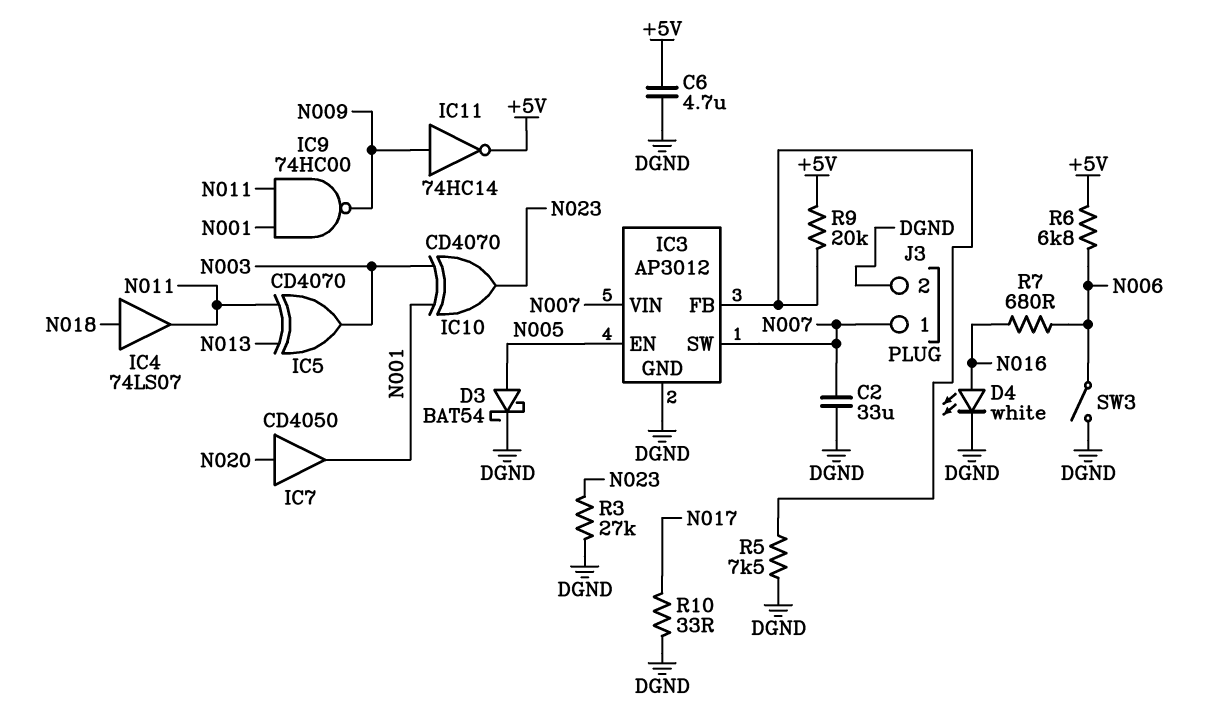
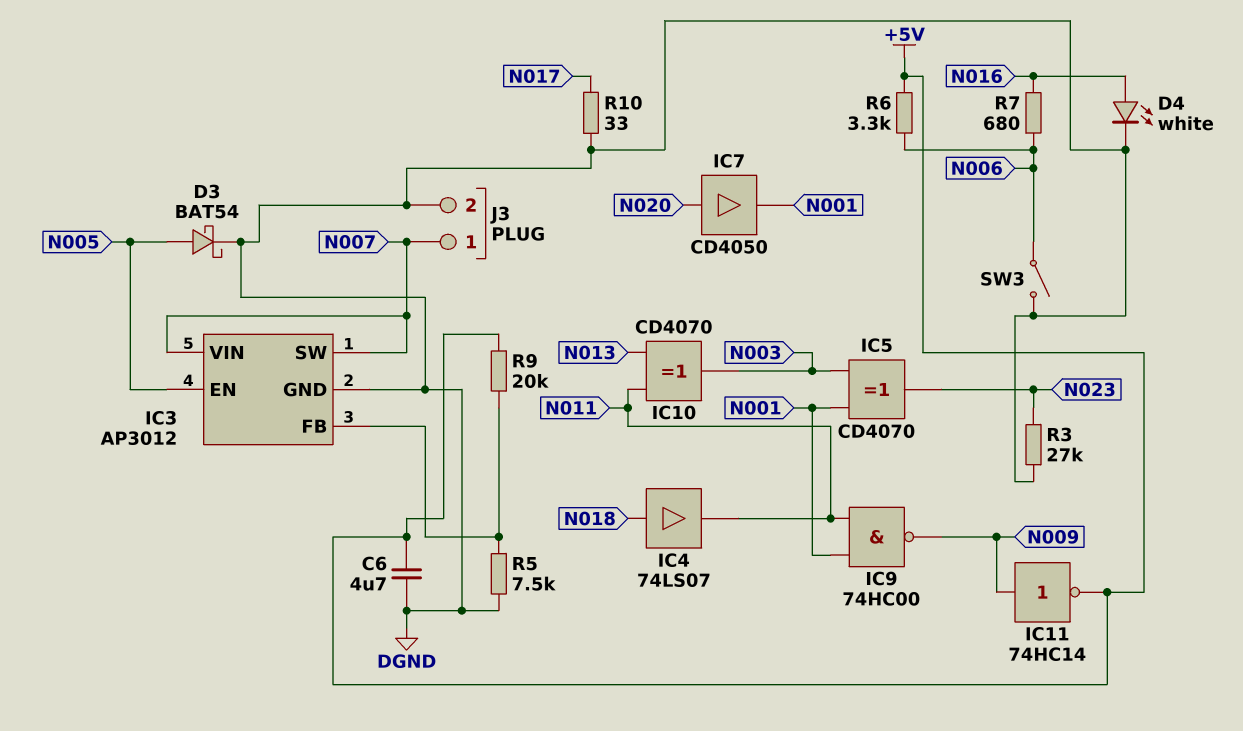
C2: 33uF (DGND, N007) -> none
IC5: XOR CD4070 (in N011, in N013, out N003) -> XOR CD4070 (in N001, in N003, out N023)
IC10: XOR CD4070 (in N001, in N003, out N023) -> XOR CD4070 (in N011, in N013, out N003)
R6: 6.8k (+5V, N006) -> 3.3k (+5V, N006)

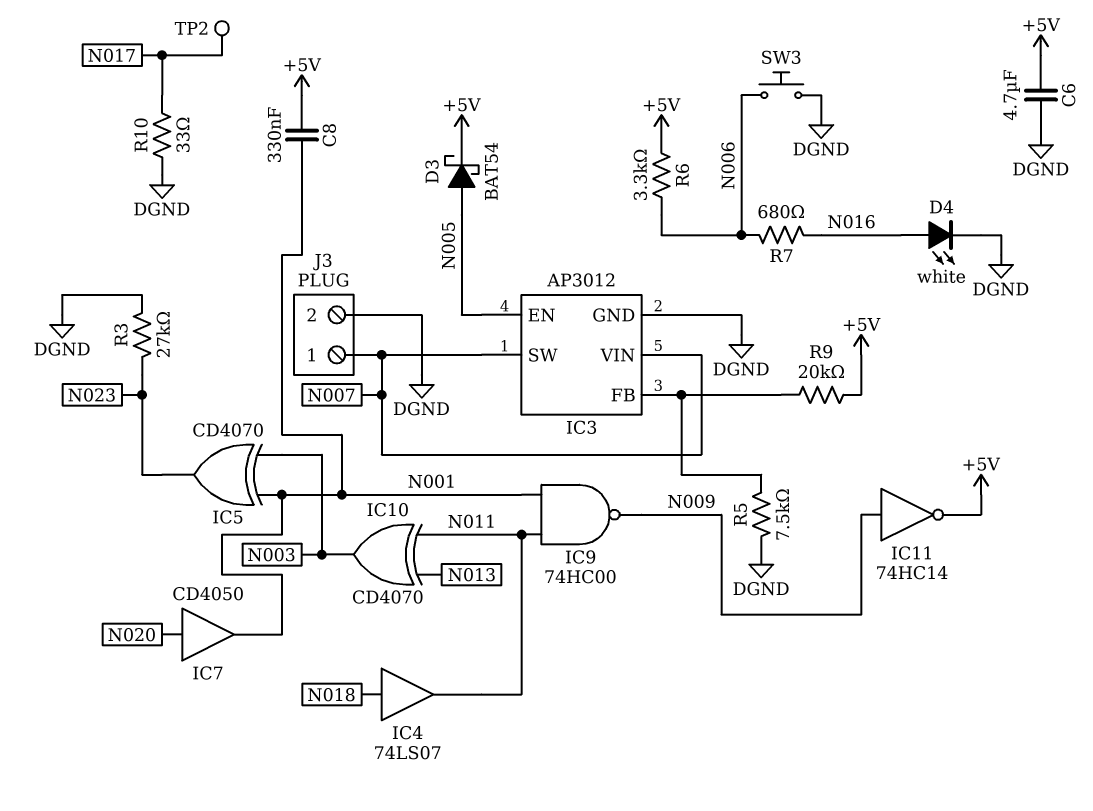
C8: none -> 330nF (+5V, N001)
D3: schottky BAT54 (A N005, K DGND) -> schottky BAT54 (A N005, K +5V)
SW3: switch (DGND, N006) -> button (DGND, N006)
TP2: none -> test point (N017)

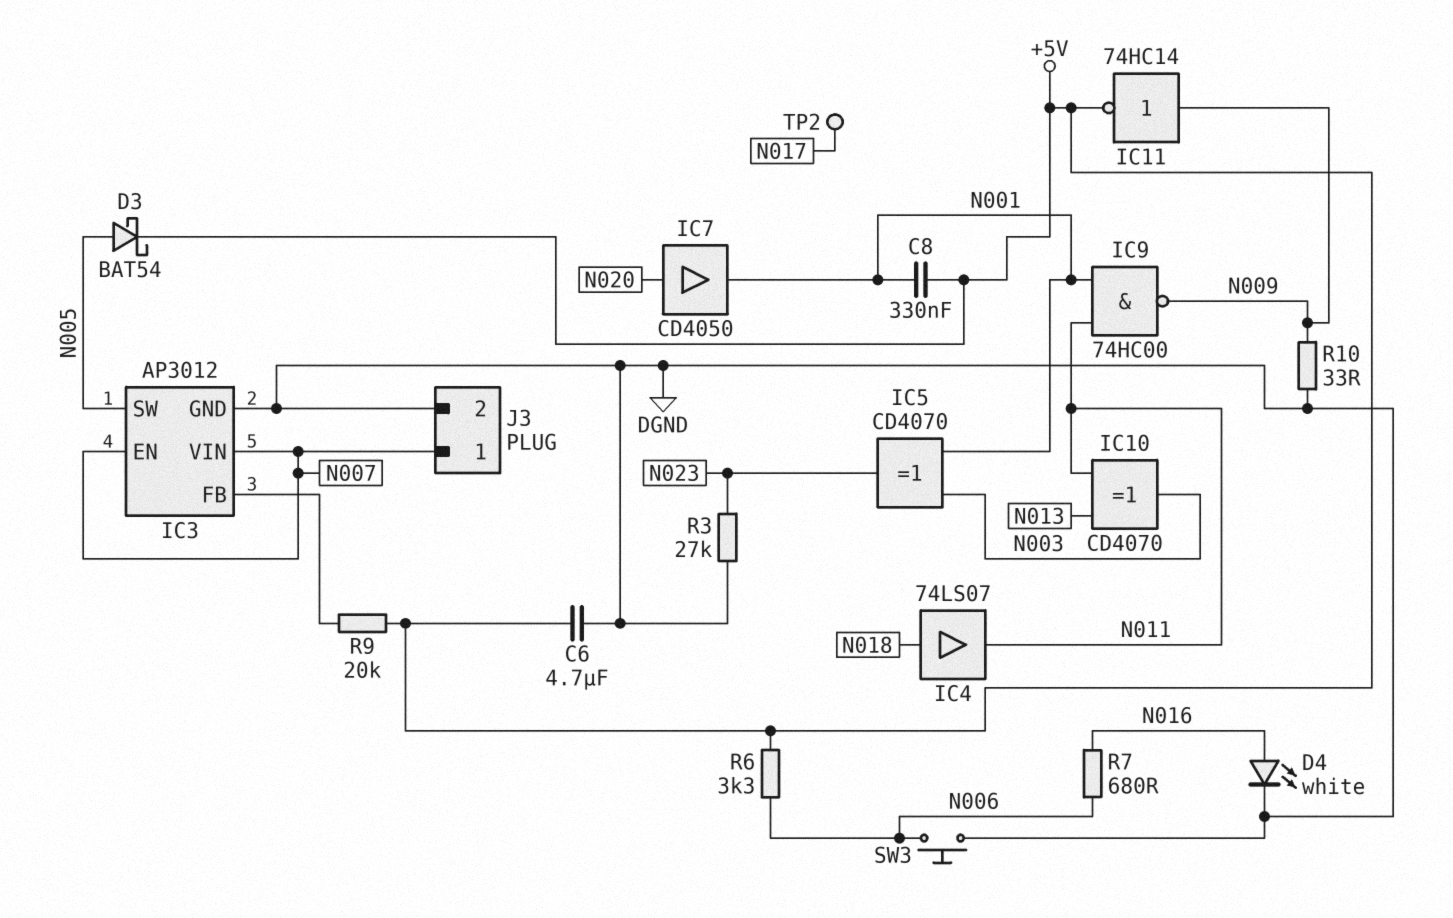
IC3 pin EN: N005 -> N007
IC3 pin SW: N007 -> N005
R5: 7.5k (DGND, IC3/FB) -> none
R10: 33 (DGND, N017) -> 33 (DGND, N009)

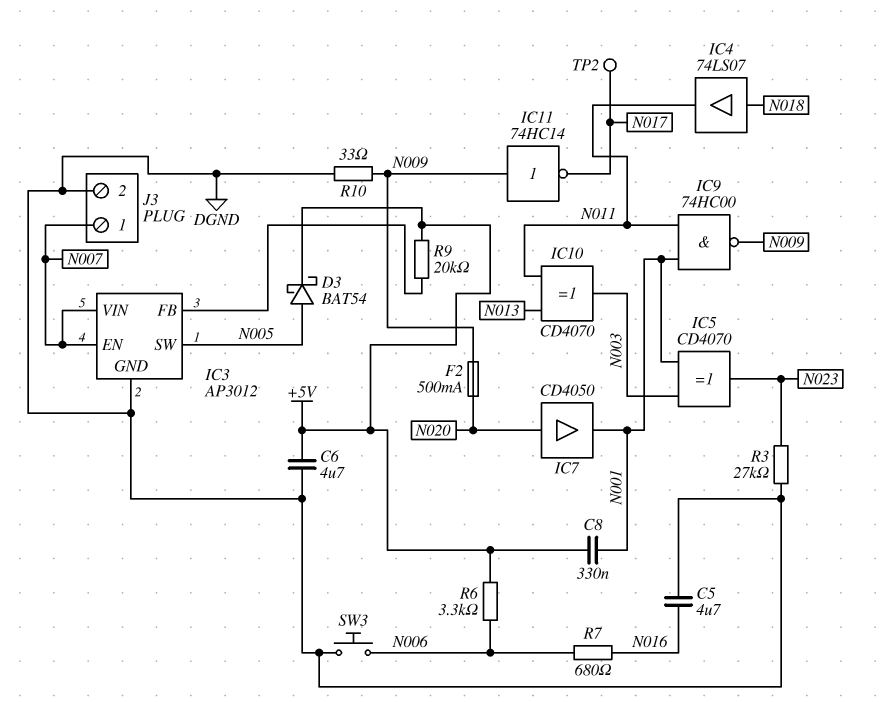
C5: none -> 4.7uF (DGND, N016)
D4: LED white (A N016, K DGND) -> none
F2: none -> 500mA (N009, N020)
IC11: NOT 74HC14 (in N009, out +5V) -> NOT 74HC14 (in N009, out N017)

